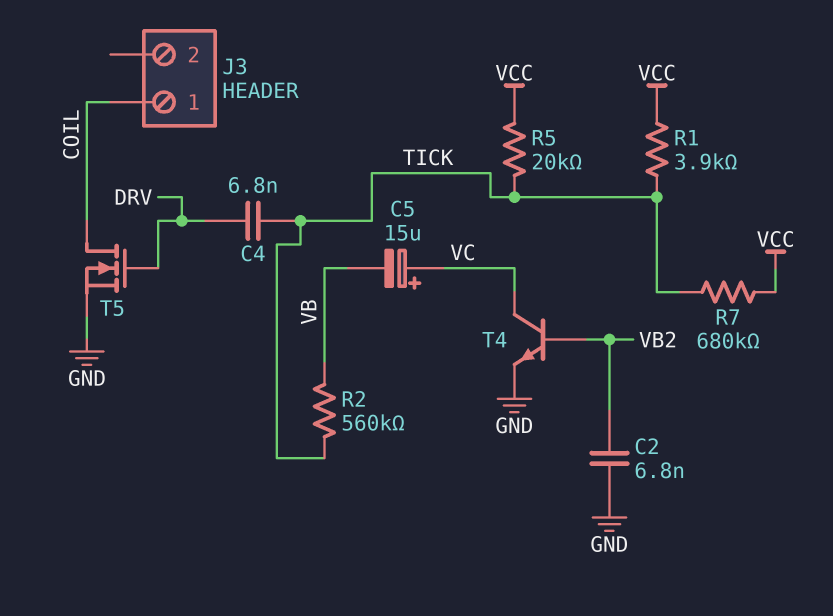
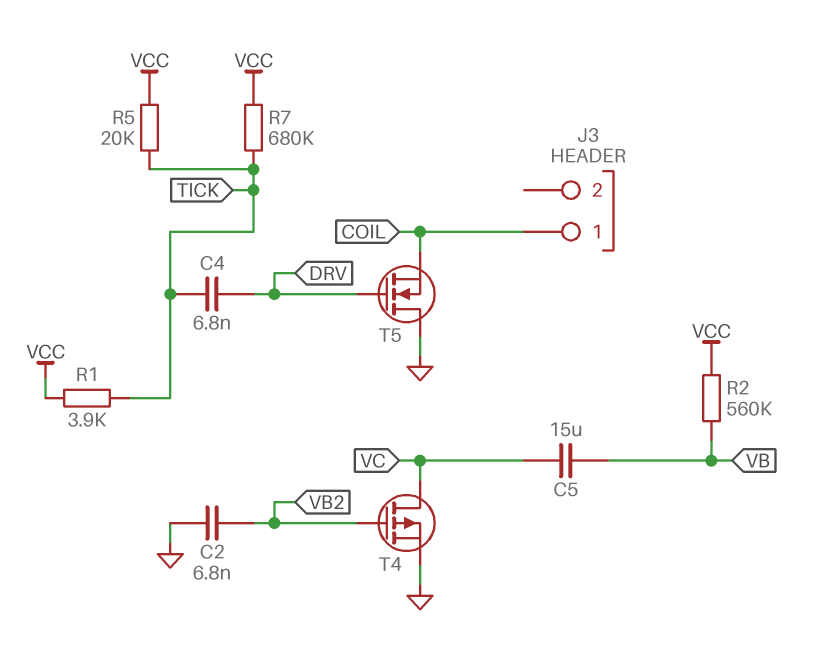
C5: 15uF (plus VC, minus VB) -> 15uF (VB, VC)
R2: 560k (TICK, VB) -> 560k (VB, VCC)
T4: NPN (B VB2, C VC, E GND) -> PMOS (G VB2, D VC, S GND)
T5: NMOS (G DRV, D COIL, S GND) -> NMOS (G DRV, D GND, S COIL)

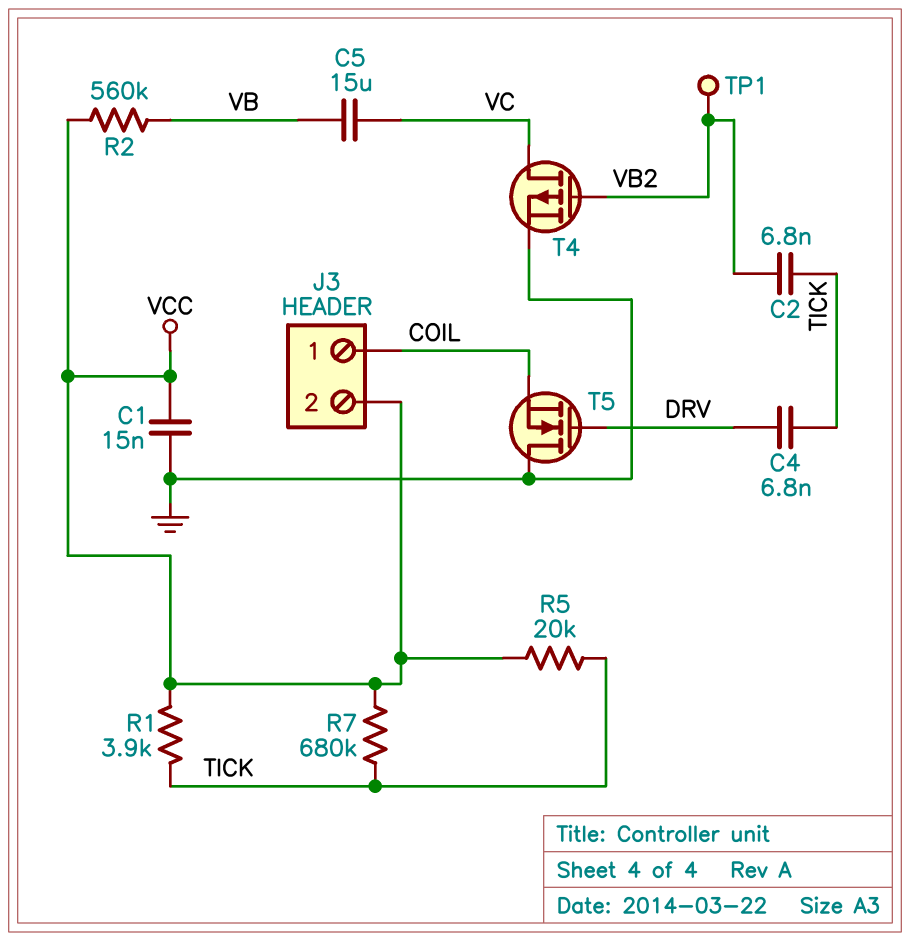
C1: none -> 15nF (GND, VCC)
C2: 6.8nF (GND, VB2) -> 6.8nF (TICK, VB2)
J3 pin 2: none -> VCC
TP1: none -> test point (VB2)

